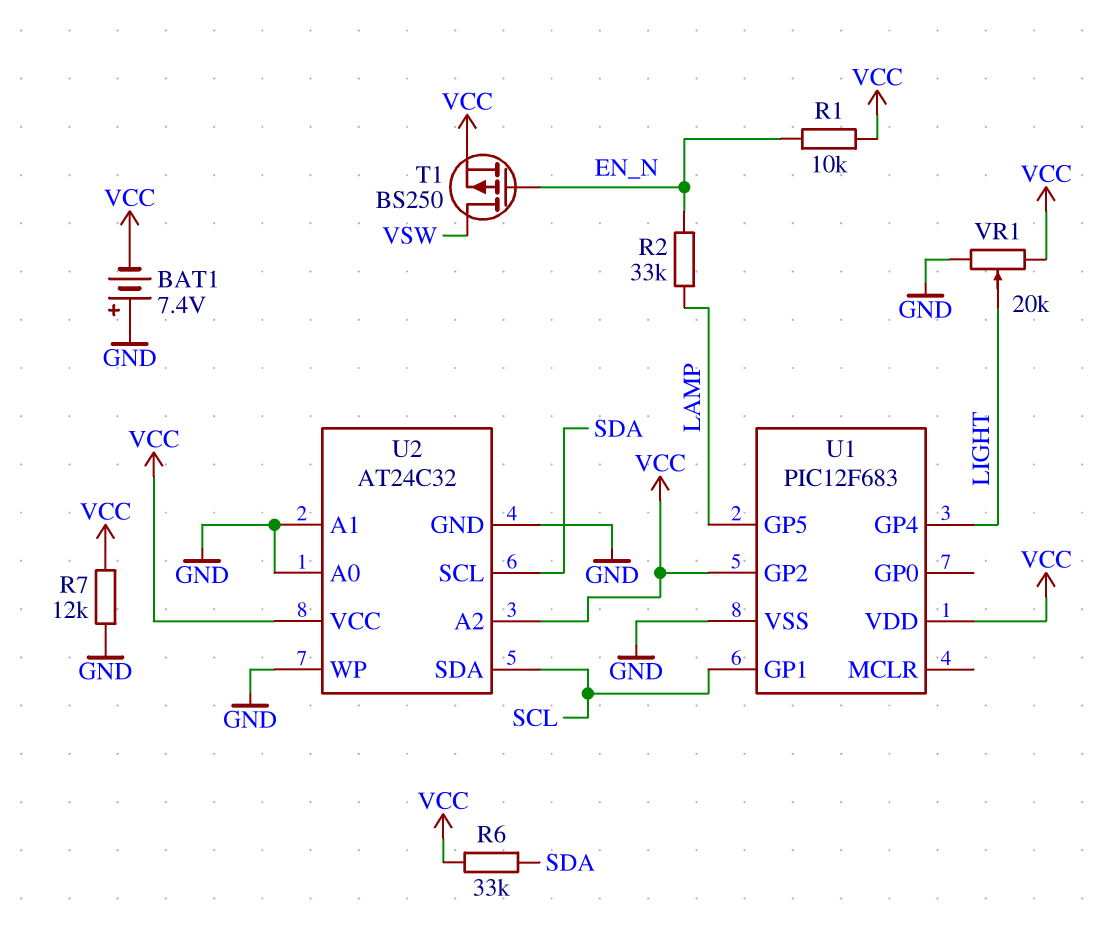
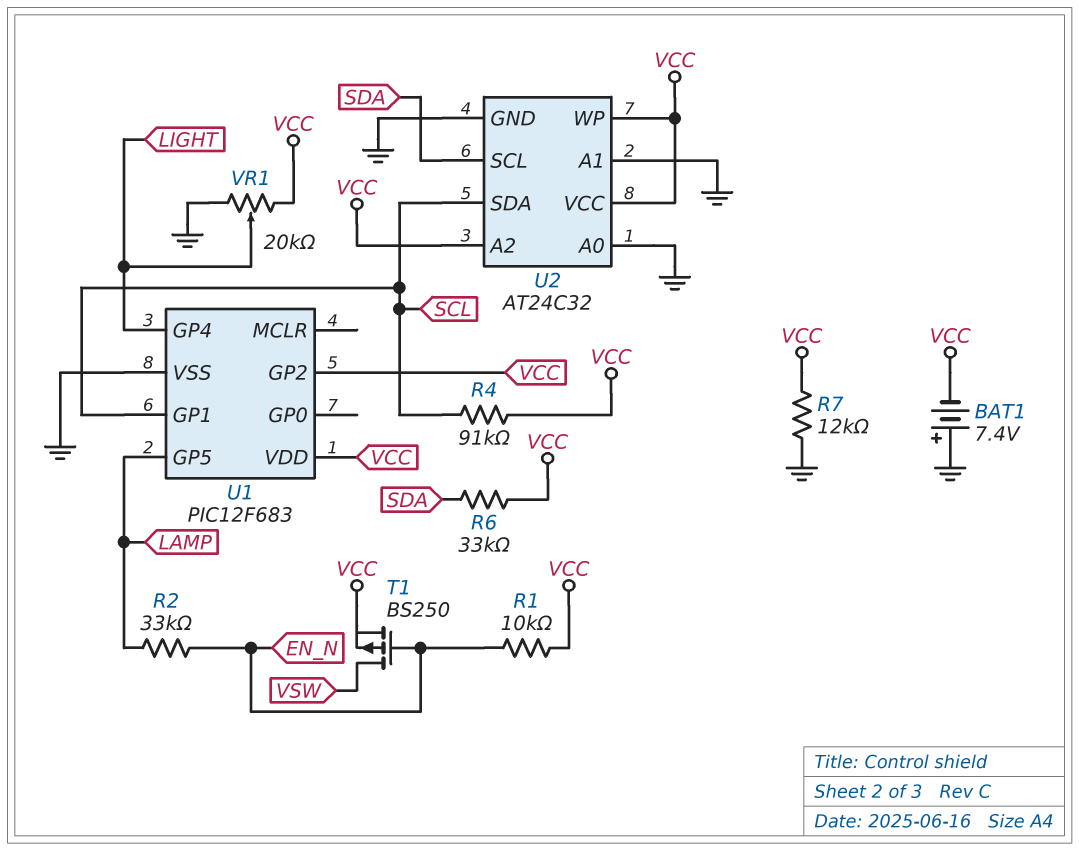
R4: none -> 91k (SCL, VCC)
U2 pin WP: GND -> VCC

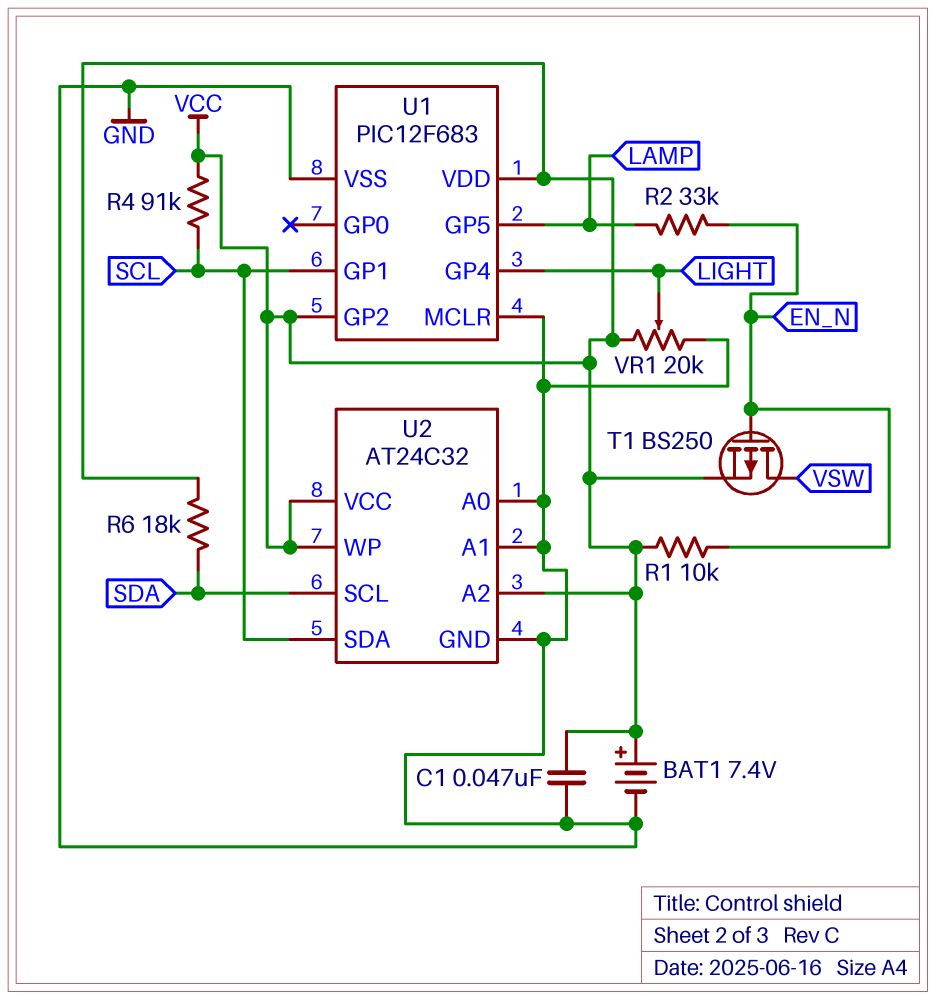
BAT1: 7.4V (plus GND, minus VCC) -> 7.4V (plus VCC, minus GND)
C1: none -> 47nF (GND, VCC)
R6: 33k (SDA, VCC) -> 18k (SDA, VCC)
R7: 12k (GND, VCC) -> none
U1 pin MCLR: none -> GND

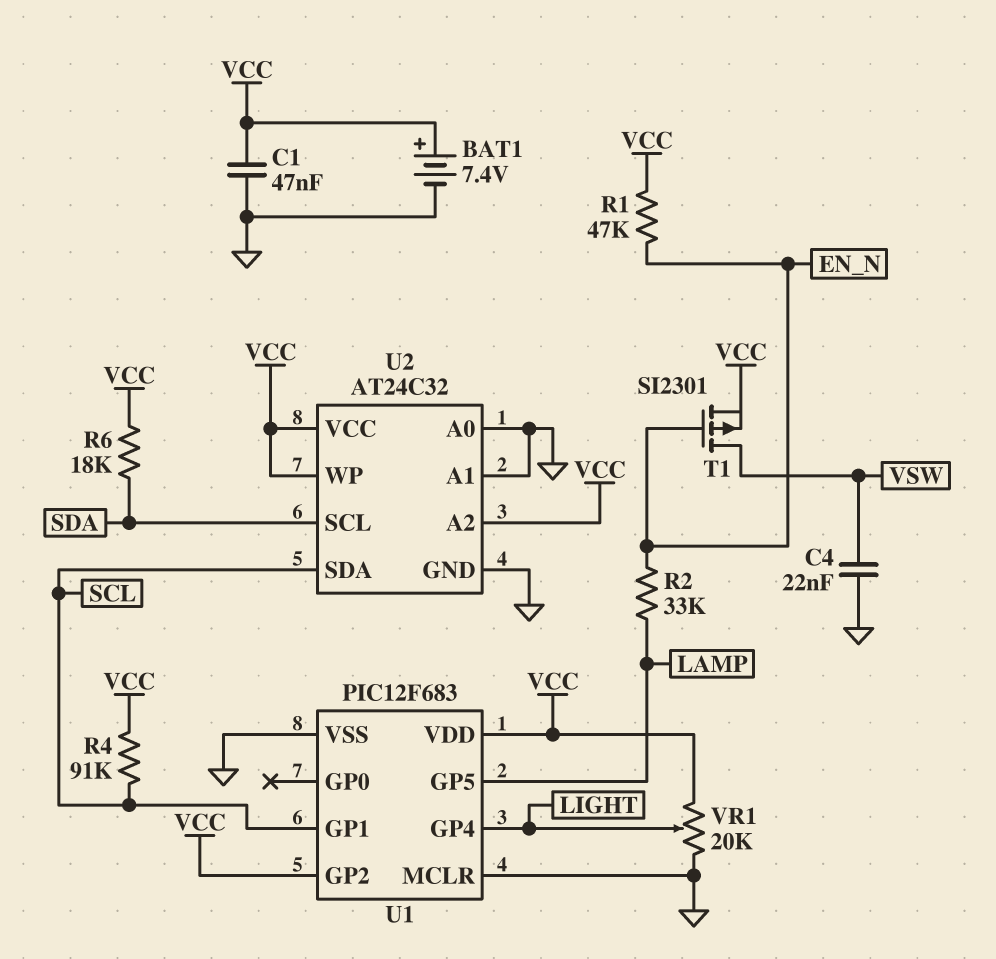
C4: none -> 22nF (GND, VSW)
R1: 10k (EN_N, VCC) -> 47k (EN_N, VCC)
T1: PMOS BS250 (G EN_N, D VSW, S VCC) -> PMOS SI2301 (G EN_N, D VSW, S VCC)

